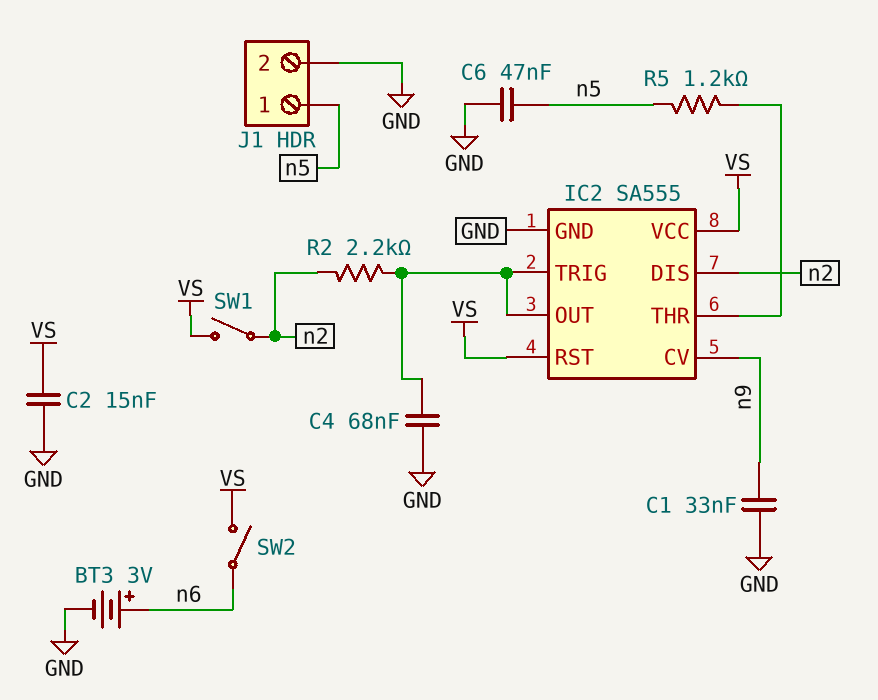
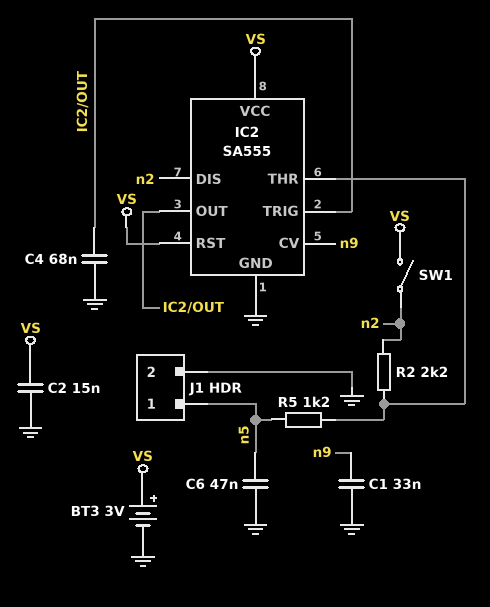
BT3: 3V (plus n6, minus GND) -> 3V (plus VS, minus GND)
R2: 2.2k (IC2/OUT, n2) -> 2.2k (IC2/THR, n2)
SW2: switch (VS, n6) -> none

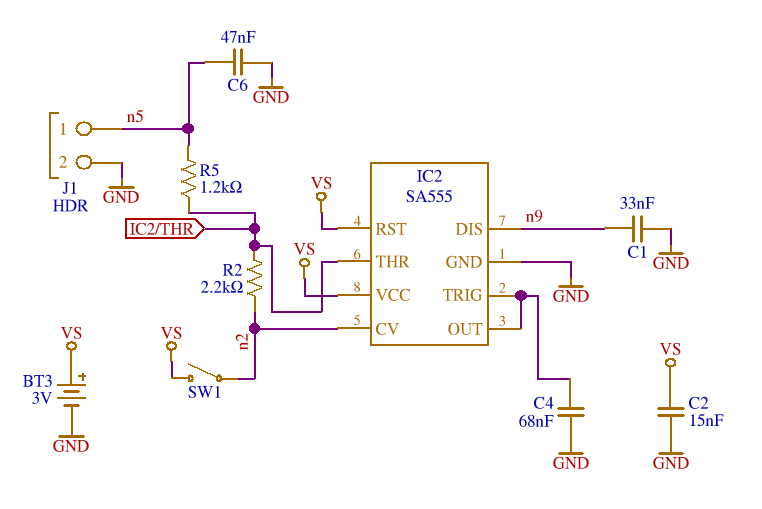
IC2 pin CV: n9 -> n2
IC2 pin DIS: n2 -> n9

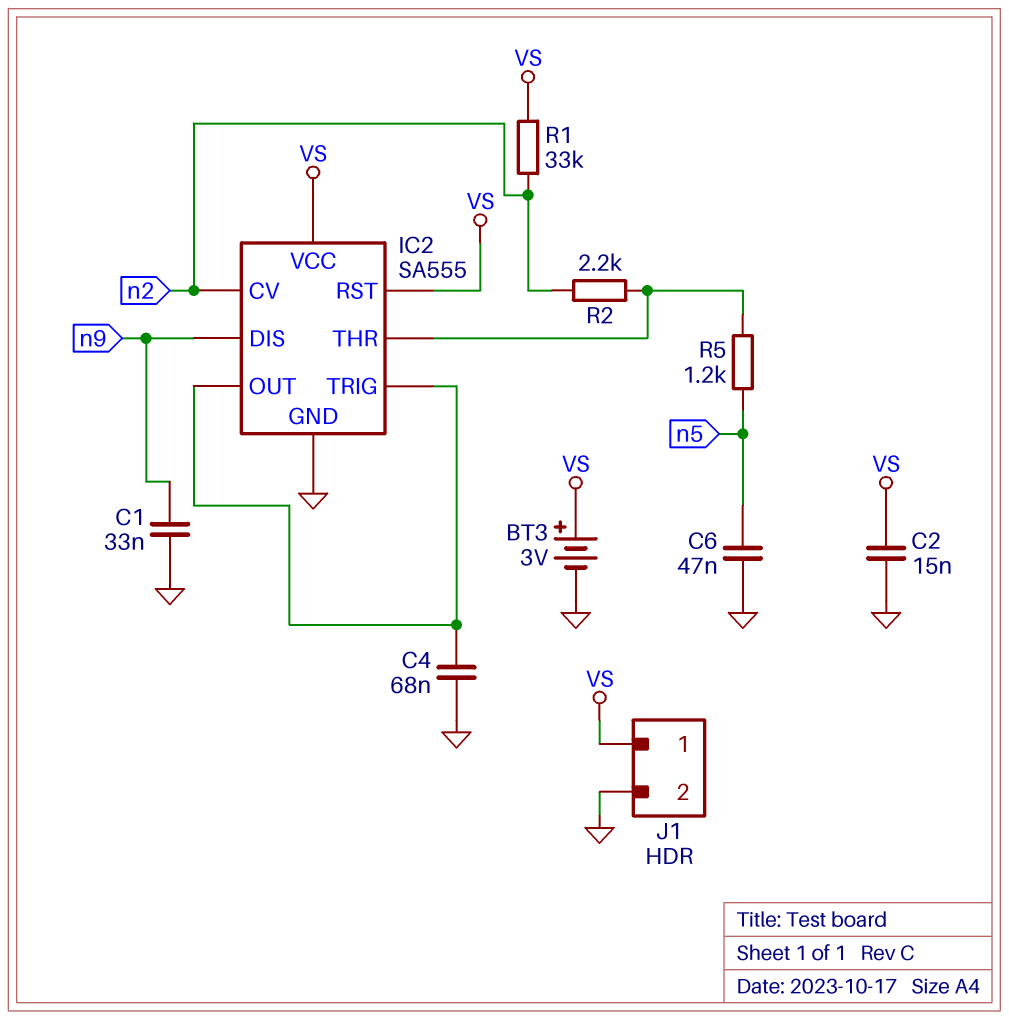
J1 pin 1: n5 -> VS
R1: none -> 33k (VS, n2)
SW1: switch (VS, n2) -> none

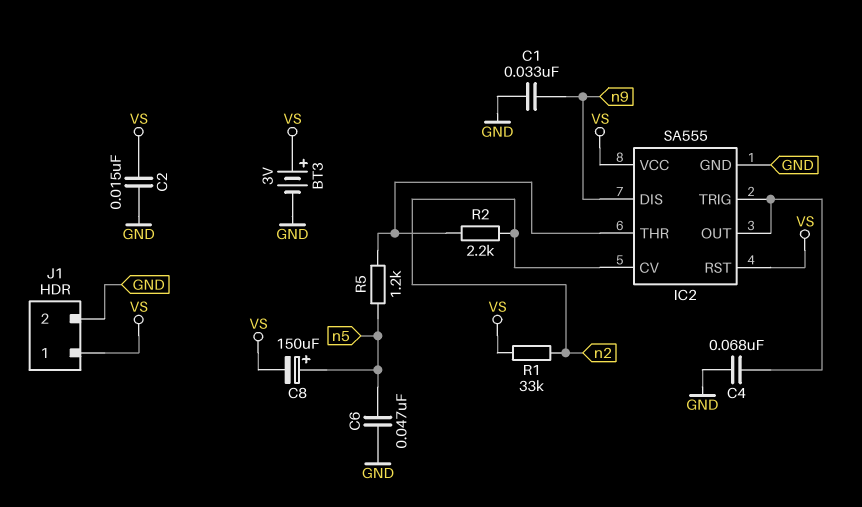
C8: none -> 150uF (plus n5, minus VS)

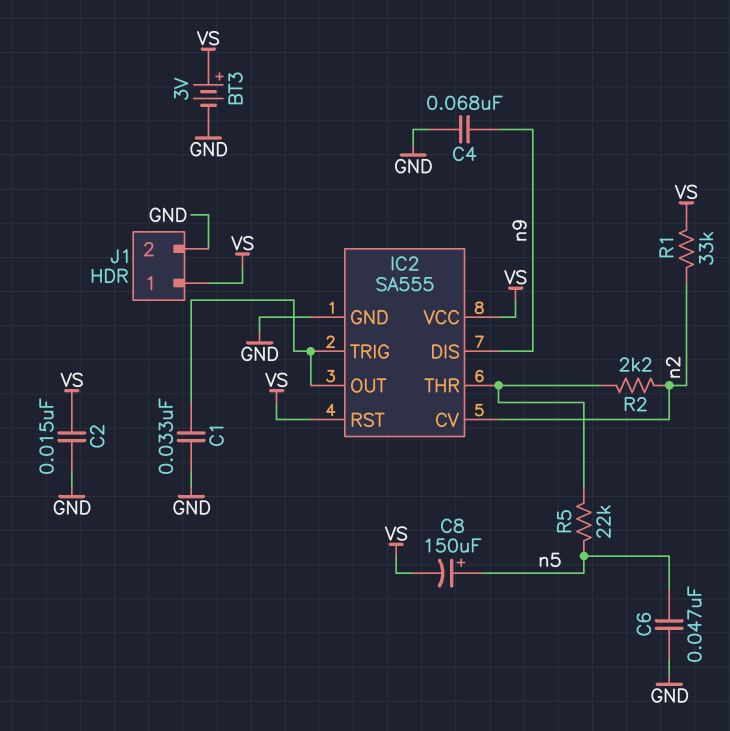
C1: 33nF (GND, n9) -> 33nF (GND, IC2/OUT)
C4: 68nF (GND, IC2/OUT) -> 68nF (GND, n9)
R5: 1.2k (IC2/THR, n5) -> 22k (IC2/THR, n5)

